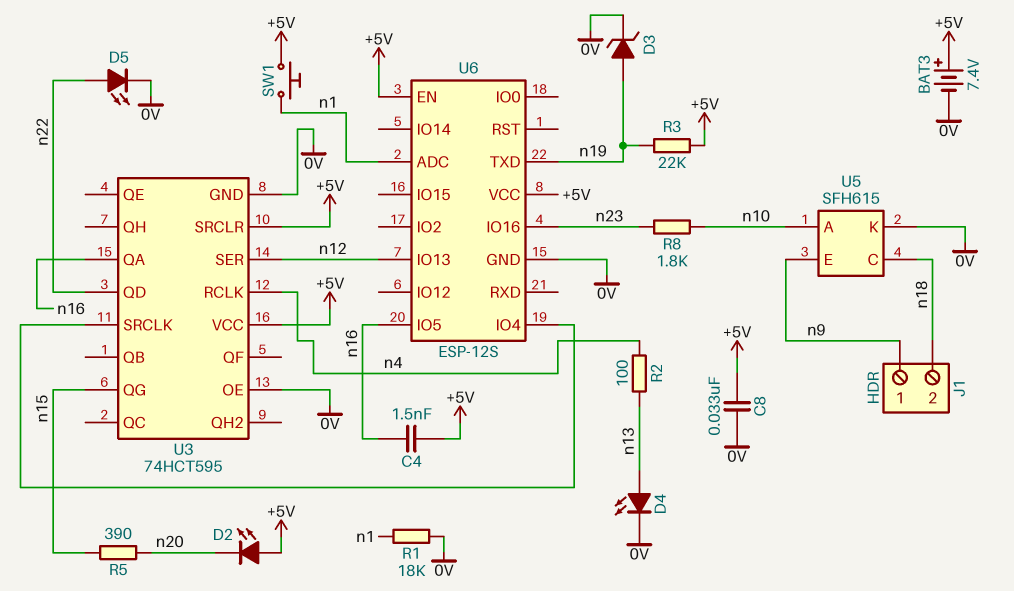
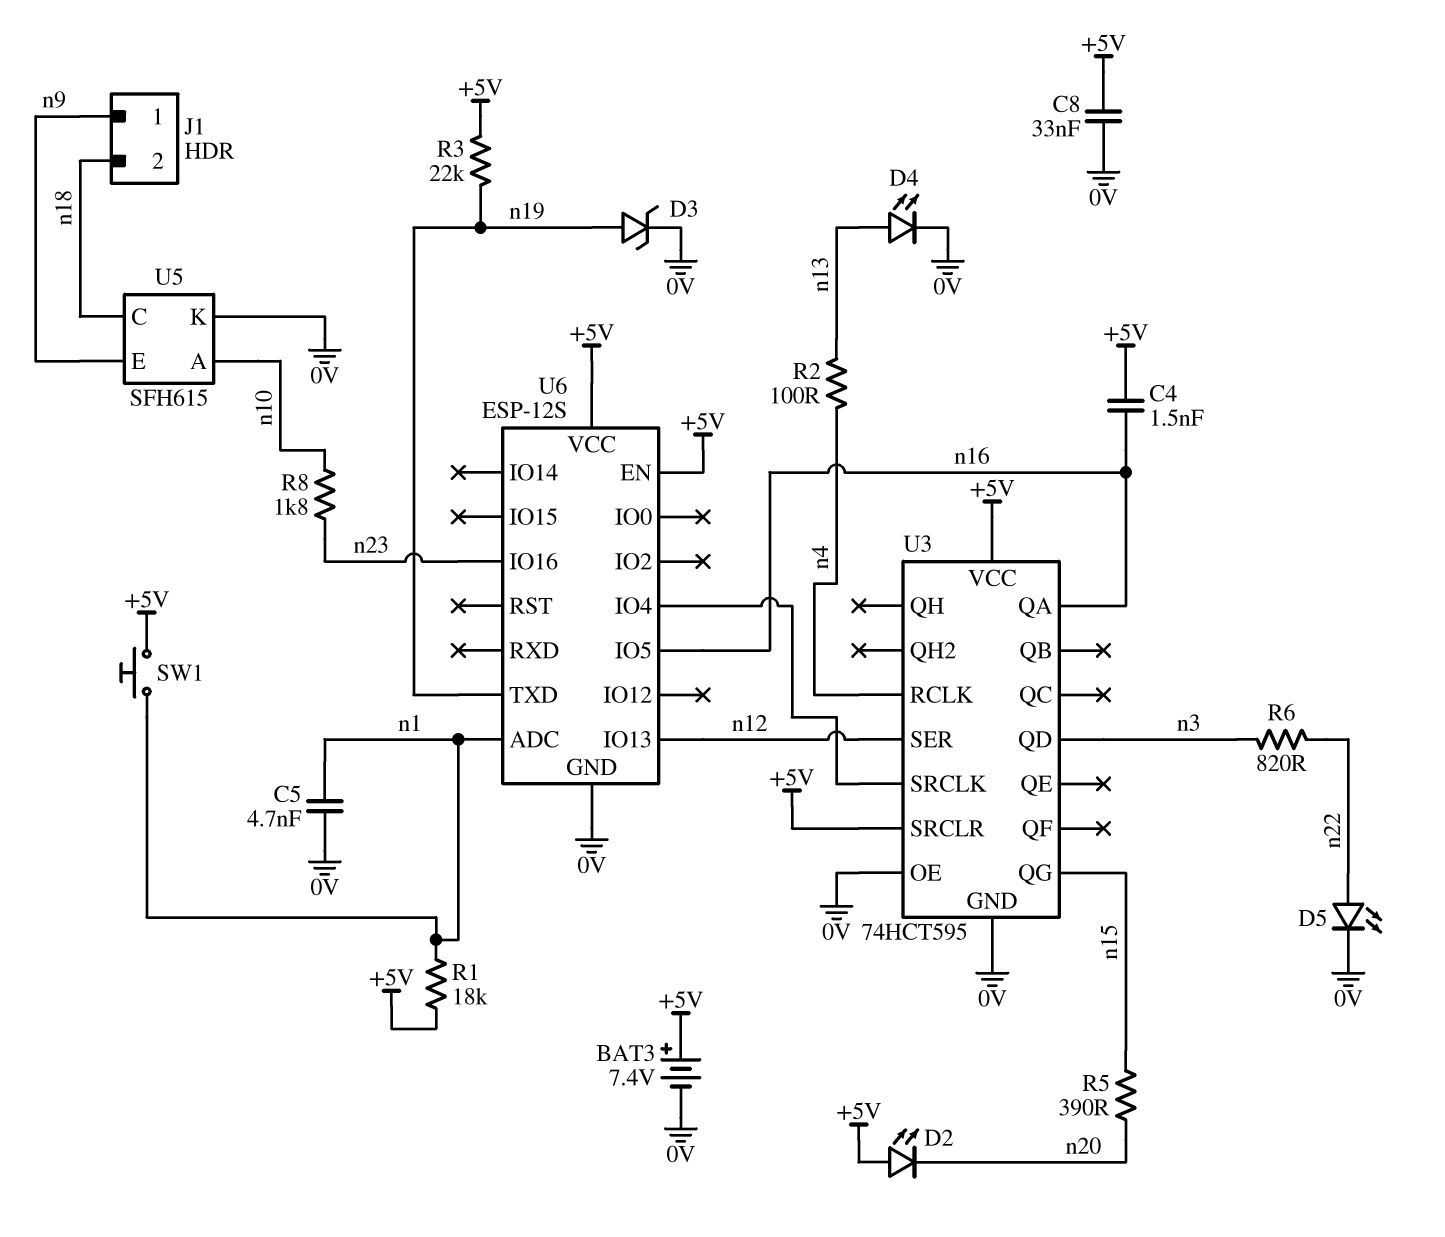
C5: none -> 4.7nF (0V, n1)
R1: 18k (0V, n1) -> 18k (+5V, n1)
R6: none -> 820 (n3, n22)
U3 pin QD: n22 -> n3

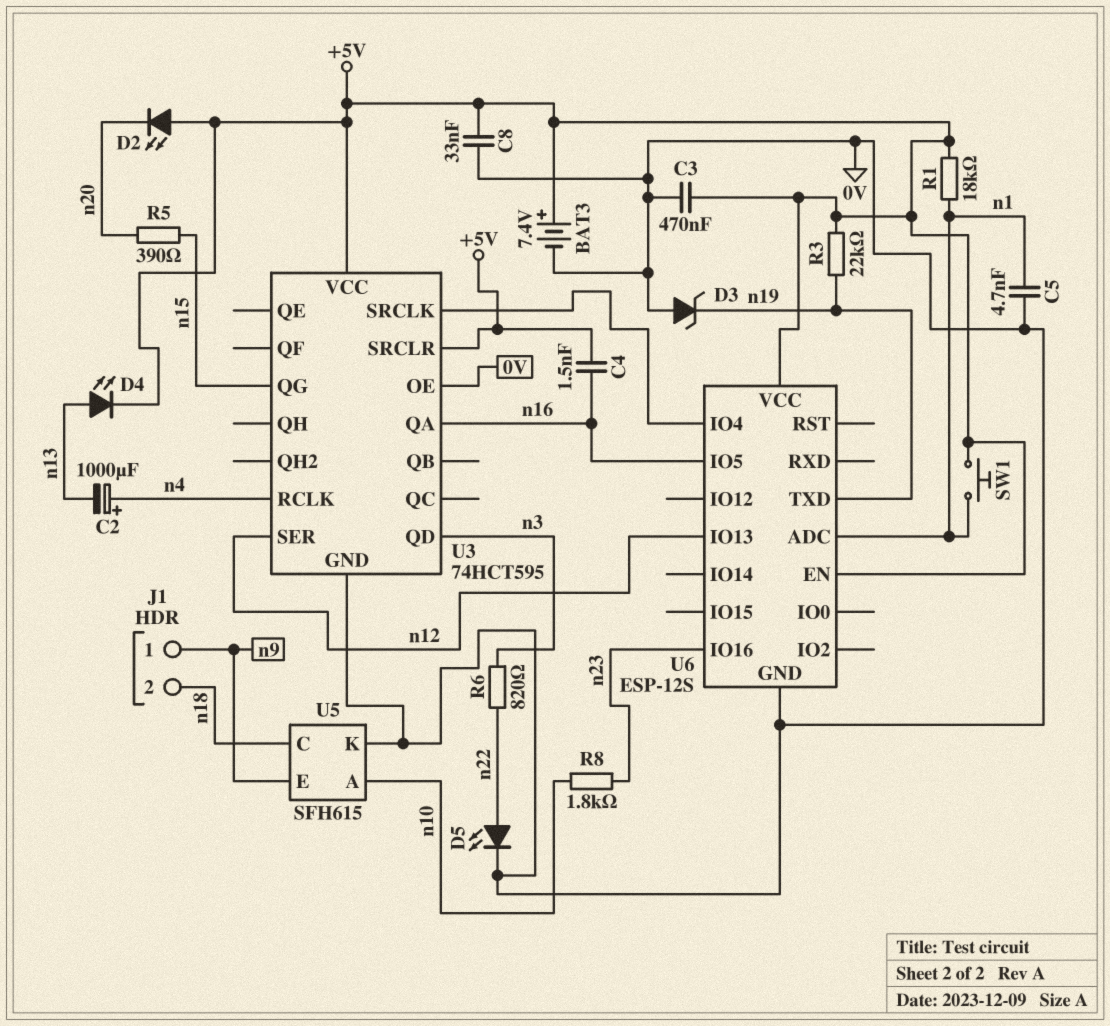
C2: none -> 1000uF (plus n4, minus n13)
C3: none -> 470nF (+5V, 0V)
D3: zener (A n19, K 0V) -> zener (A 0V, K n19)
D4: LED (A n13, K 0V) -> LED (A n13, K +5V)
R2: 100 (n4, n13) -> none

